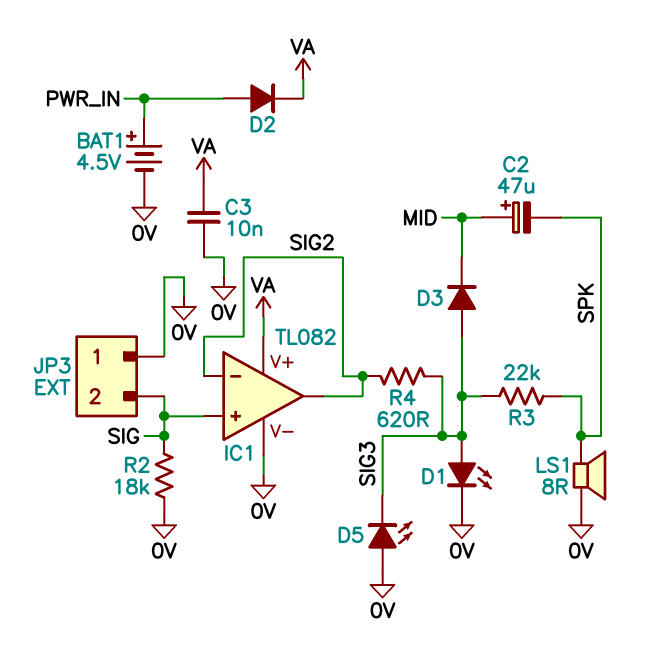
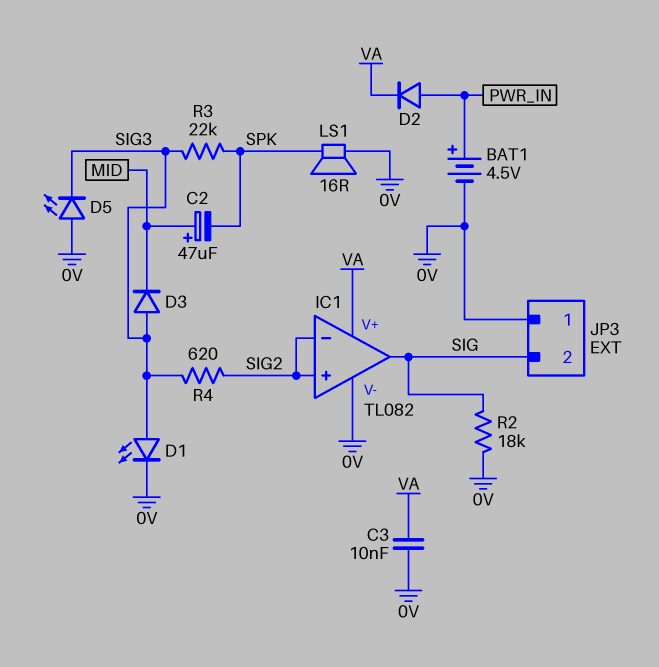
IC1 pin in+: SIG -> SIG2
IC1 pin out: SIG2 -> SIG
LS1: speaker 8R (0V, SPK) -> speaker 16R (0V, SPK)

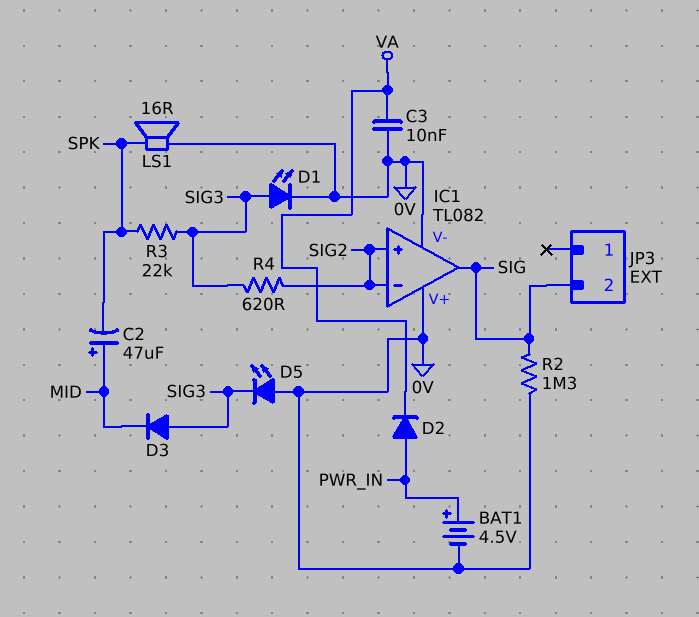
IC1 pin V+: VA -> 0V
JP3 pin 1: 0V -> none
R2: 18k (0V, SIG) -> 1.3M (0V, SIG)

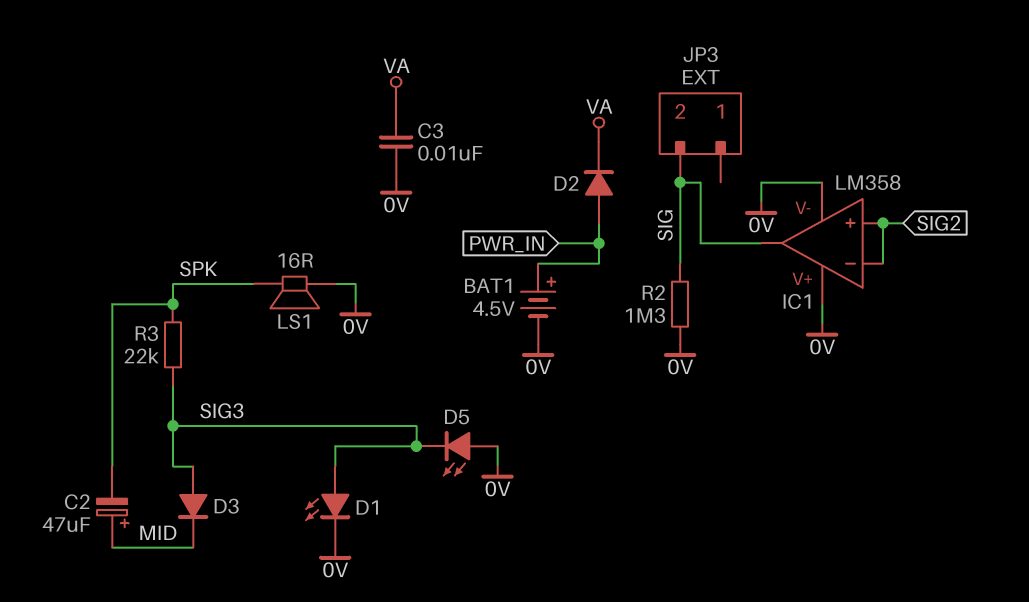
IC1: TL082 -> LM358
R4: 620 (SIG2, SIG3) -> none

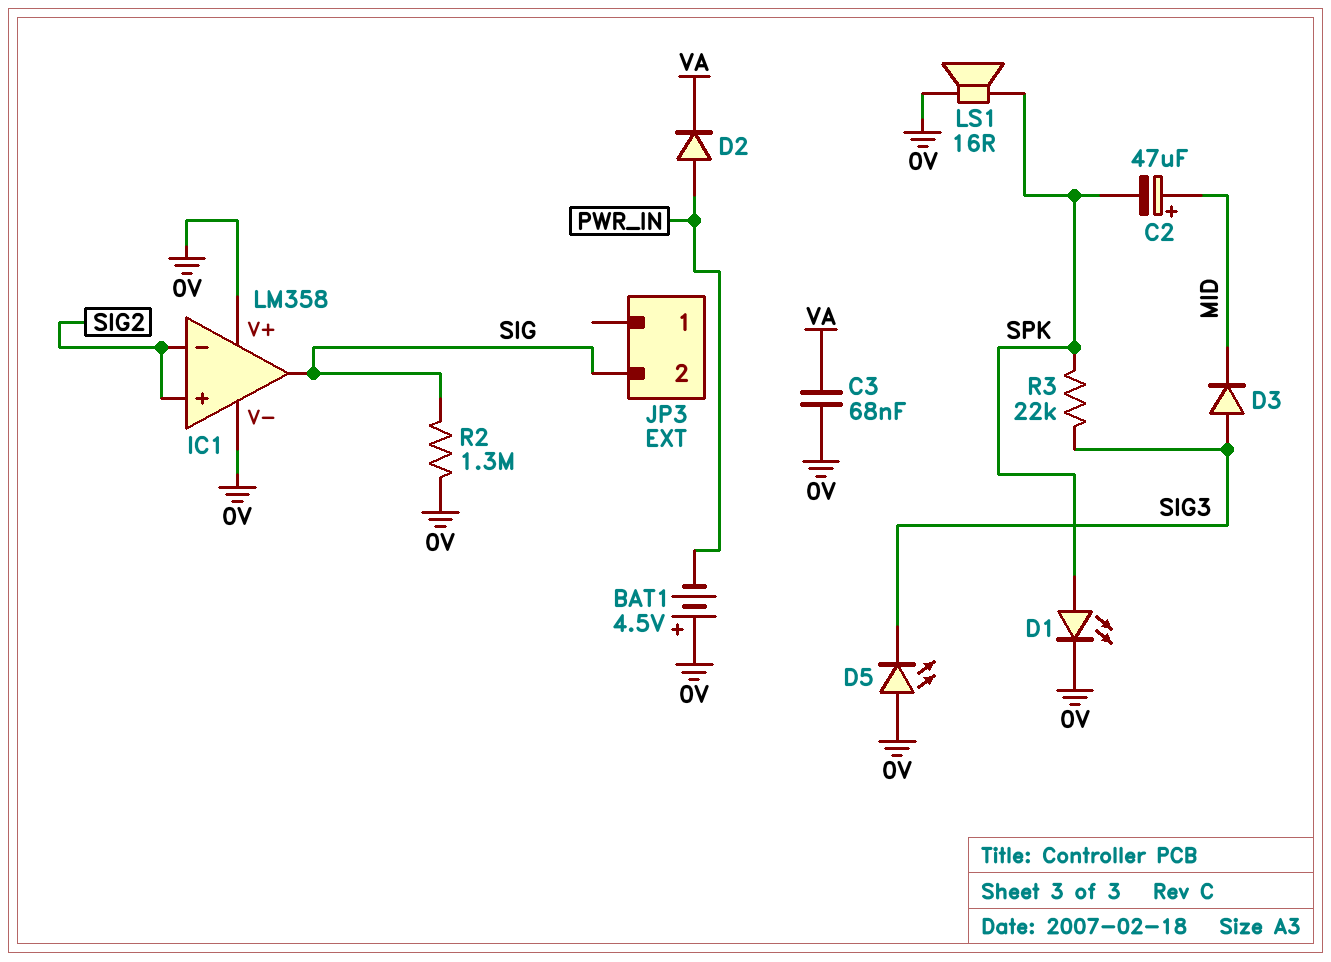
BAT1: 4.5V (plus PWR_IN, minus 0V) -> 4.5V (plus 0V, minus PWR_IN)
C3: 10nF (0V, VA) -> 68nF (0V, VA)
D1: LED (A SIG3, K 0V) -> LED (A SPK, K 0V)

